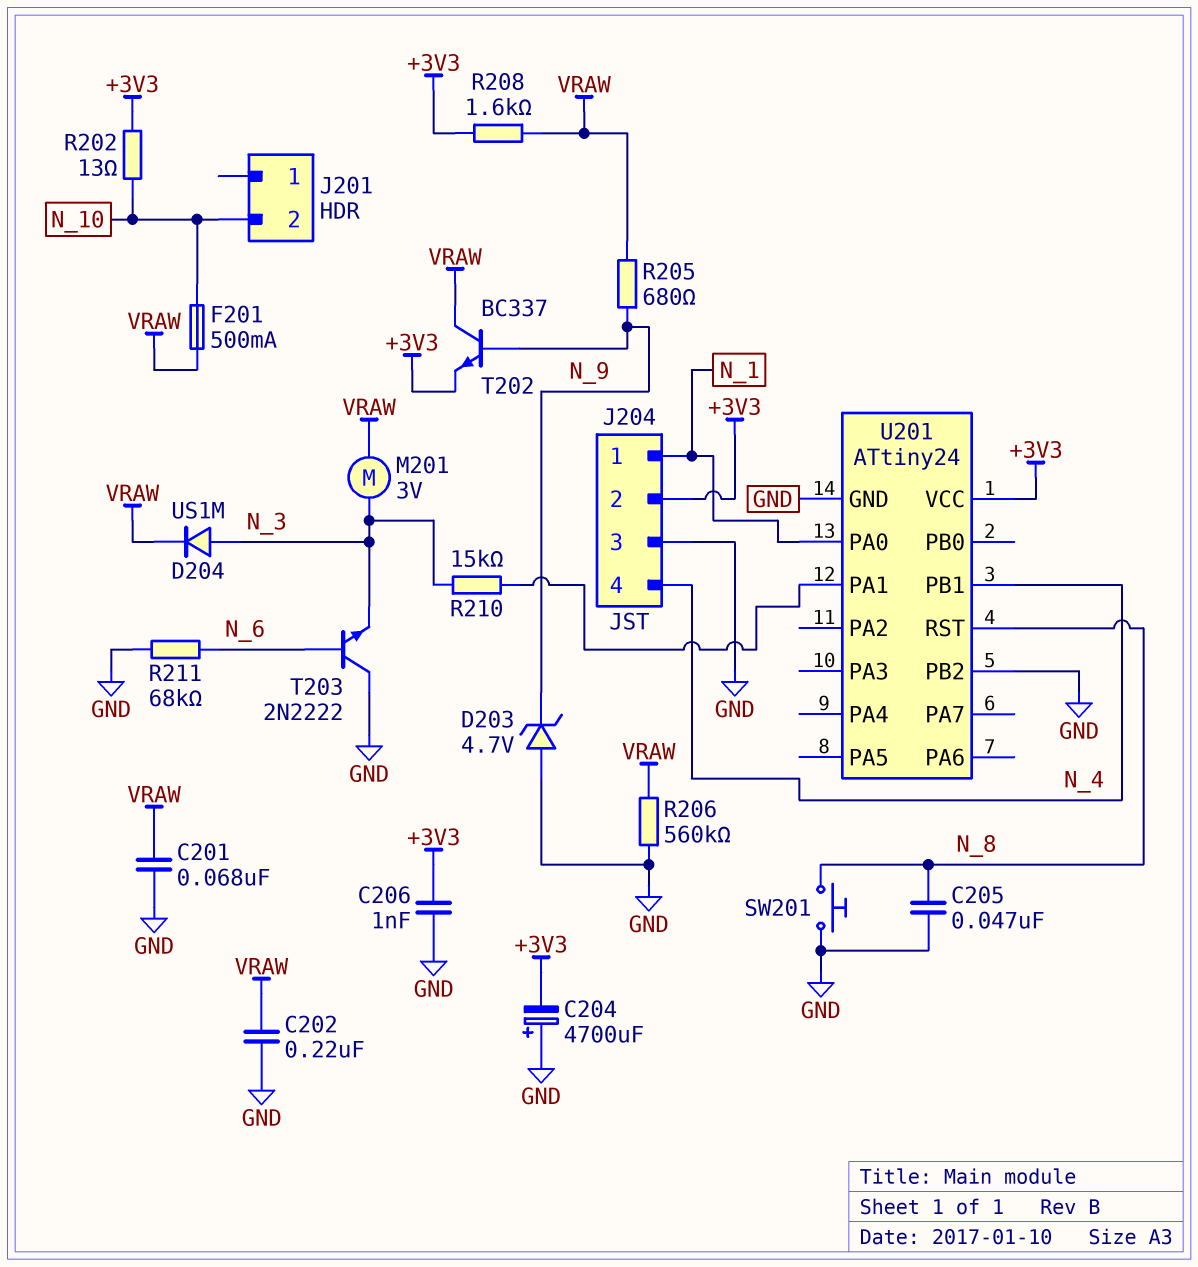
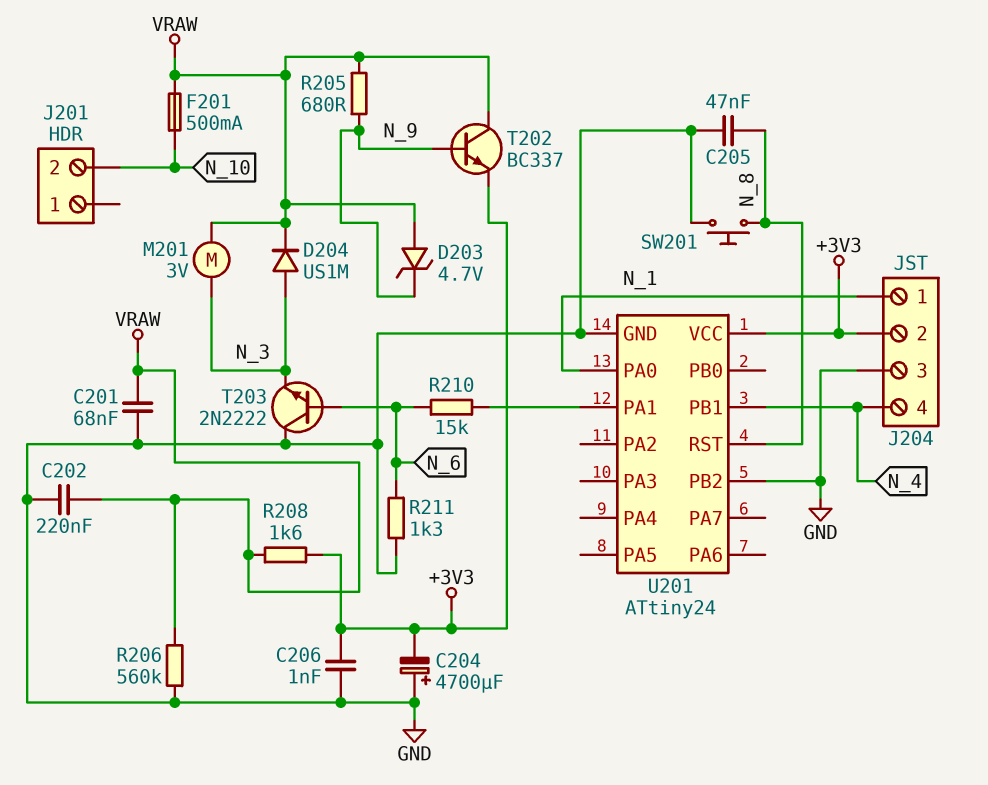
D203: zener 4.7V (A GND, K N_9) -> zener 4.7V (A VRAW, K N_9)
R202: 13 (+3V3, N_10) -> none
R210: 15k (N_3, U201/PA1) -> 15k (N_6, U201/PA1)
R211: 68k (GND, N_6) -> 1.3k (GND, N_6)

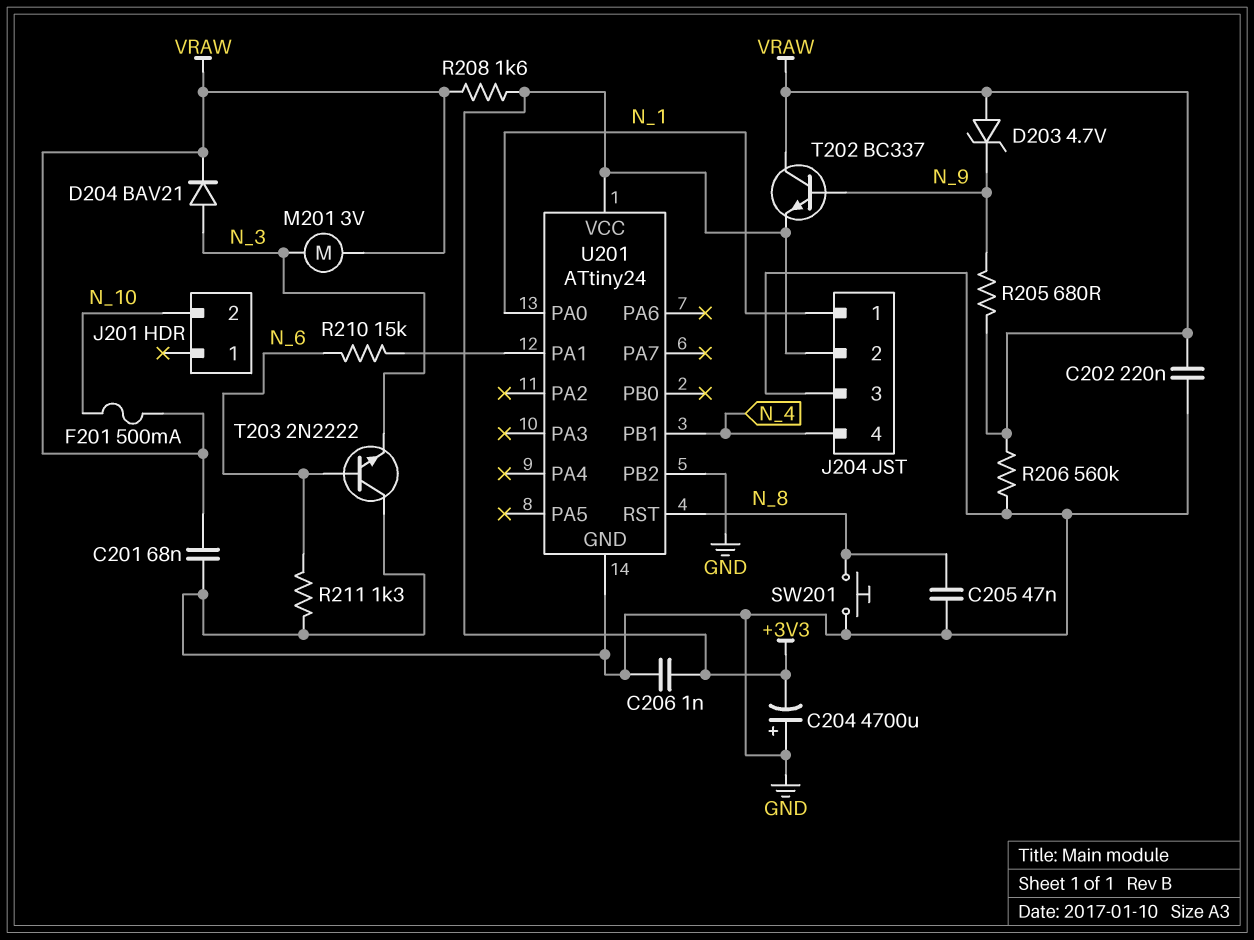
D204: diode US1M (A N_3, K VRAW) -> diode BAV21 (A N_3, K VRAW)

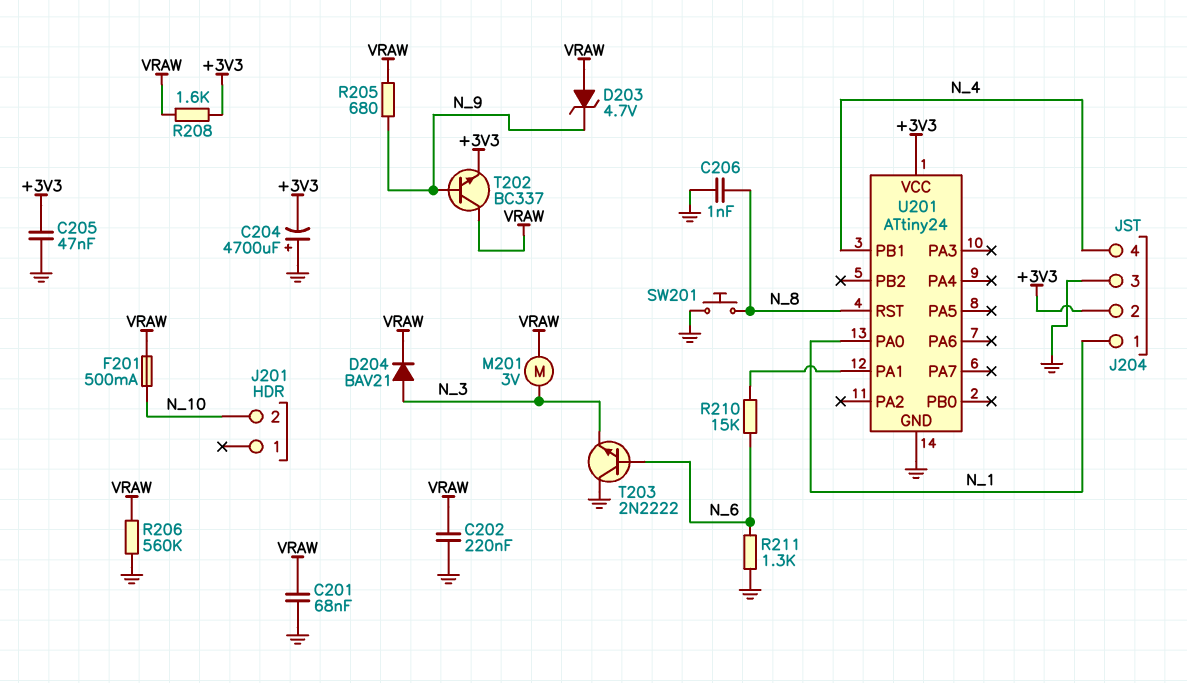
C205: 47nF (GND, N_8) -> 47nF (+3V3, GND)
C206: 1nF (+3V3, GND) -> 1nF (GND, N_8)
U201 pin PB2: GND -> none

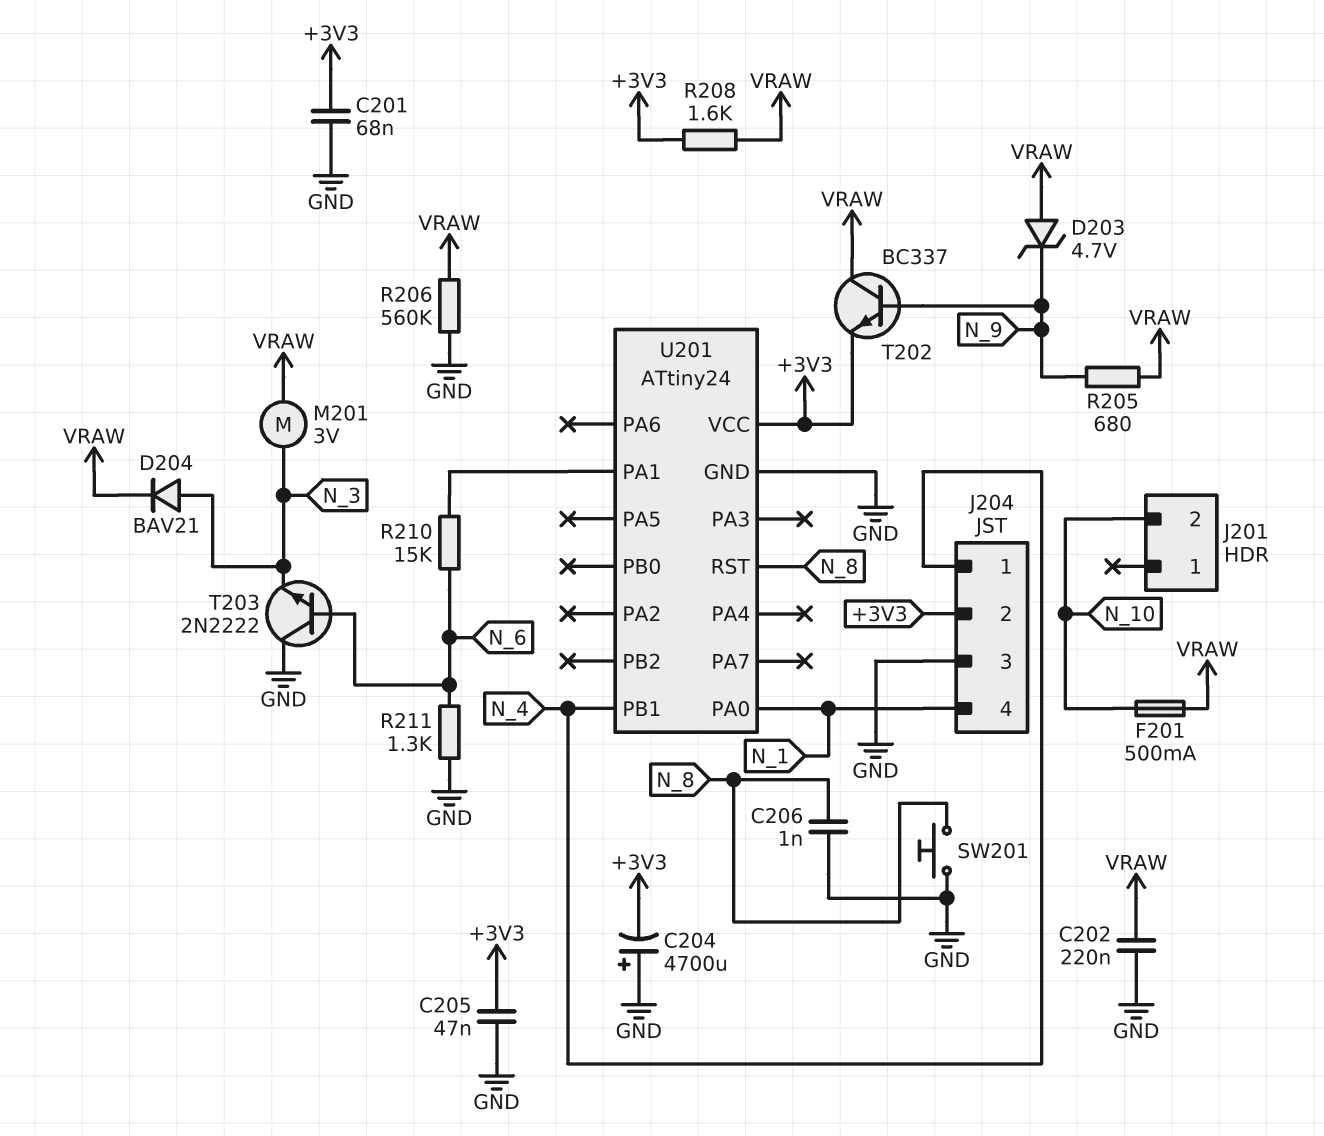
C201: 68nF (GND, VRAW) -> 68nF (+3V3, GND)
J204 pin 1: N_1 -> N_4
J204 pin 4: N_4 -> N_1

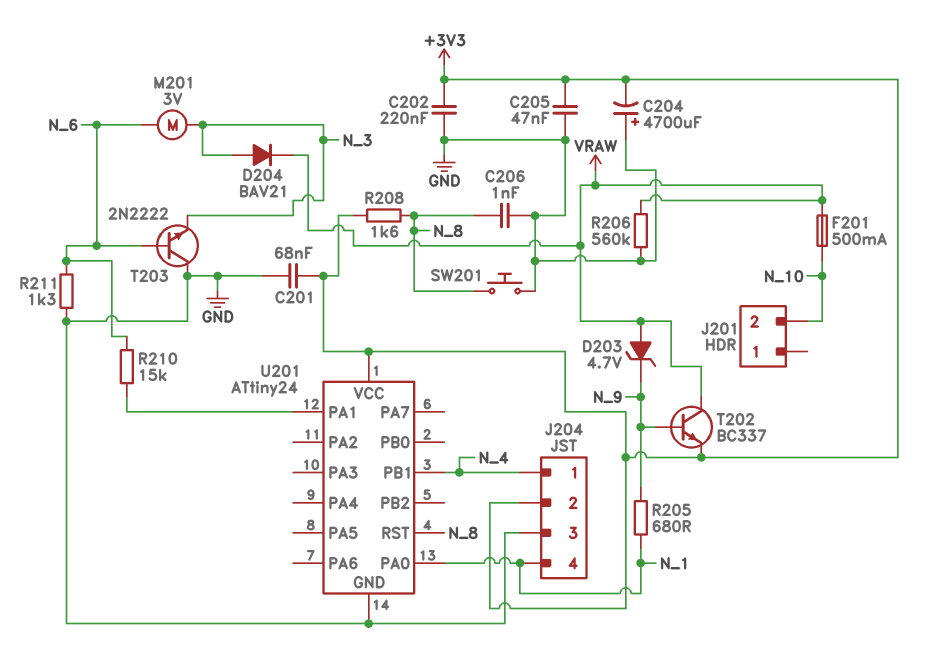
C202: 220nF (GND, VRAW) -> 220nF (+3V3, GND)
M201: motor 3V (N_3, VRAW) -> motor 3V (N_3, N_6)
R205: 680 (N_9, VRAW) -> 680 (N_1, N_9)
R208: 1.6k (+3V3, VRAW) -> 1.6k (+3V3, N_8)

